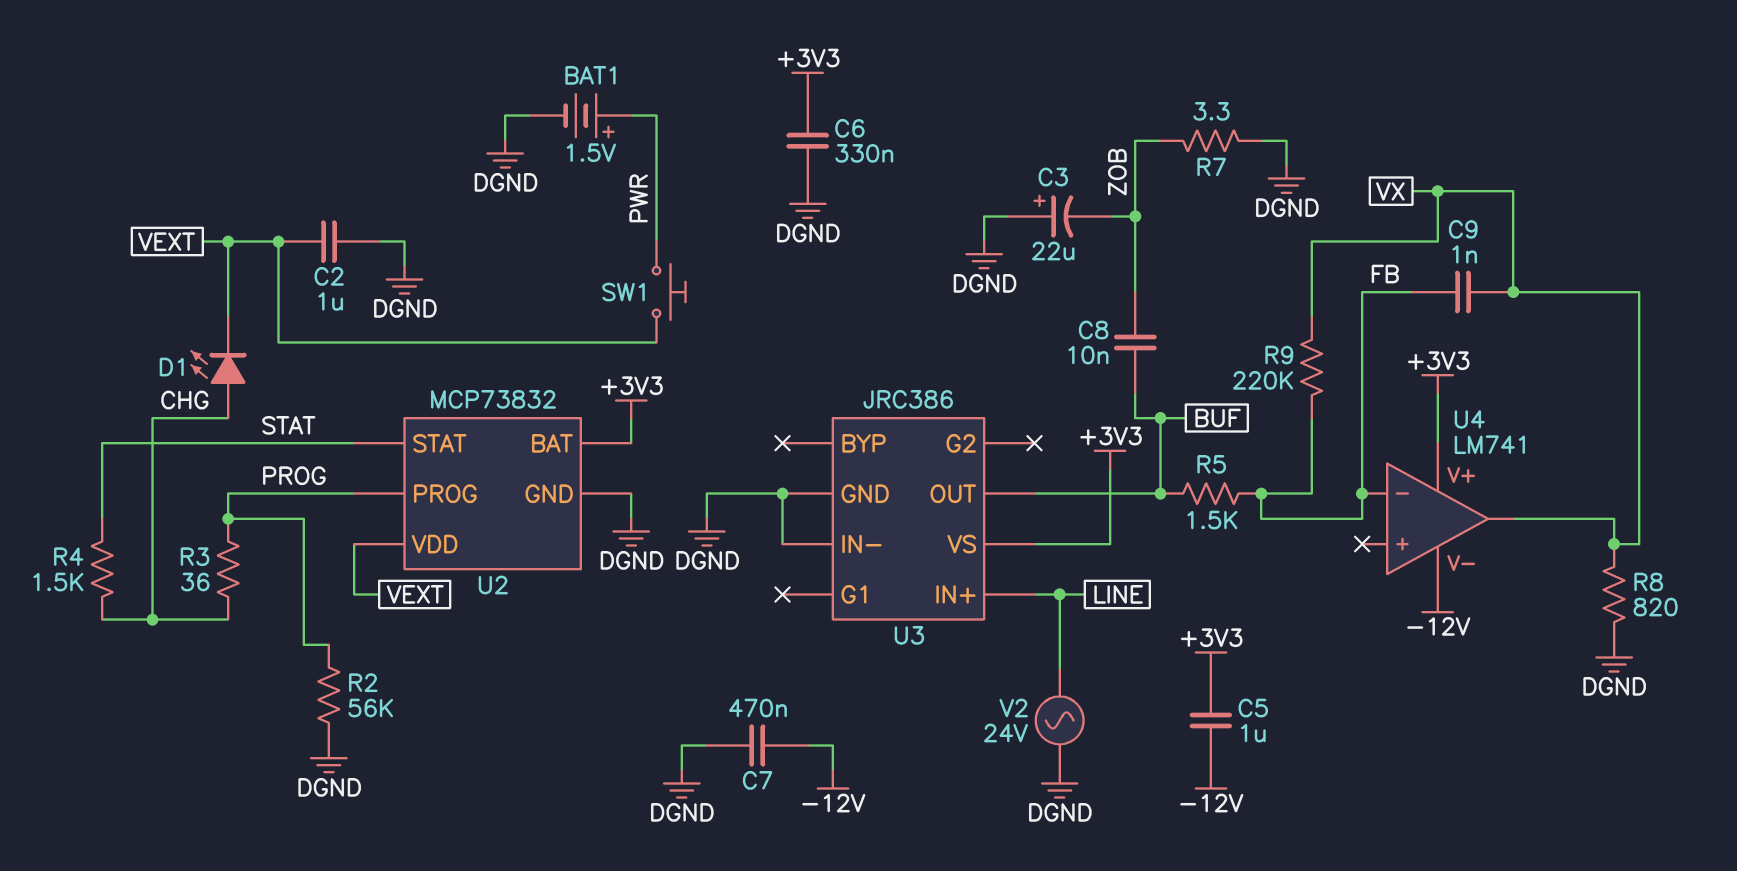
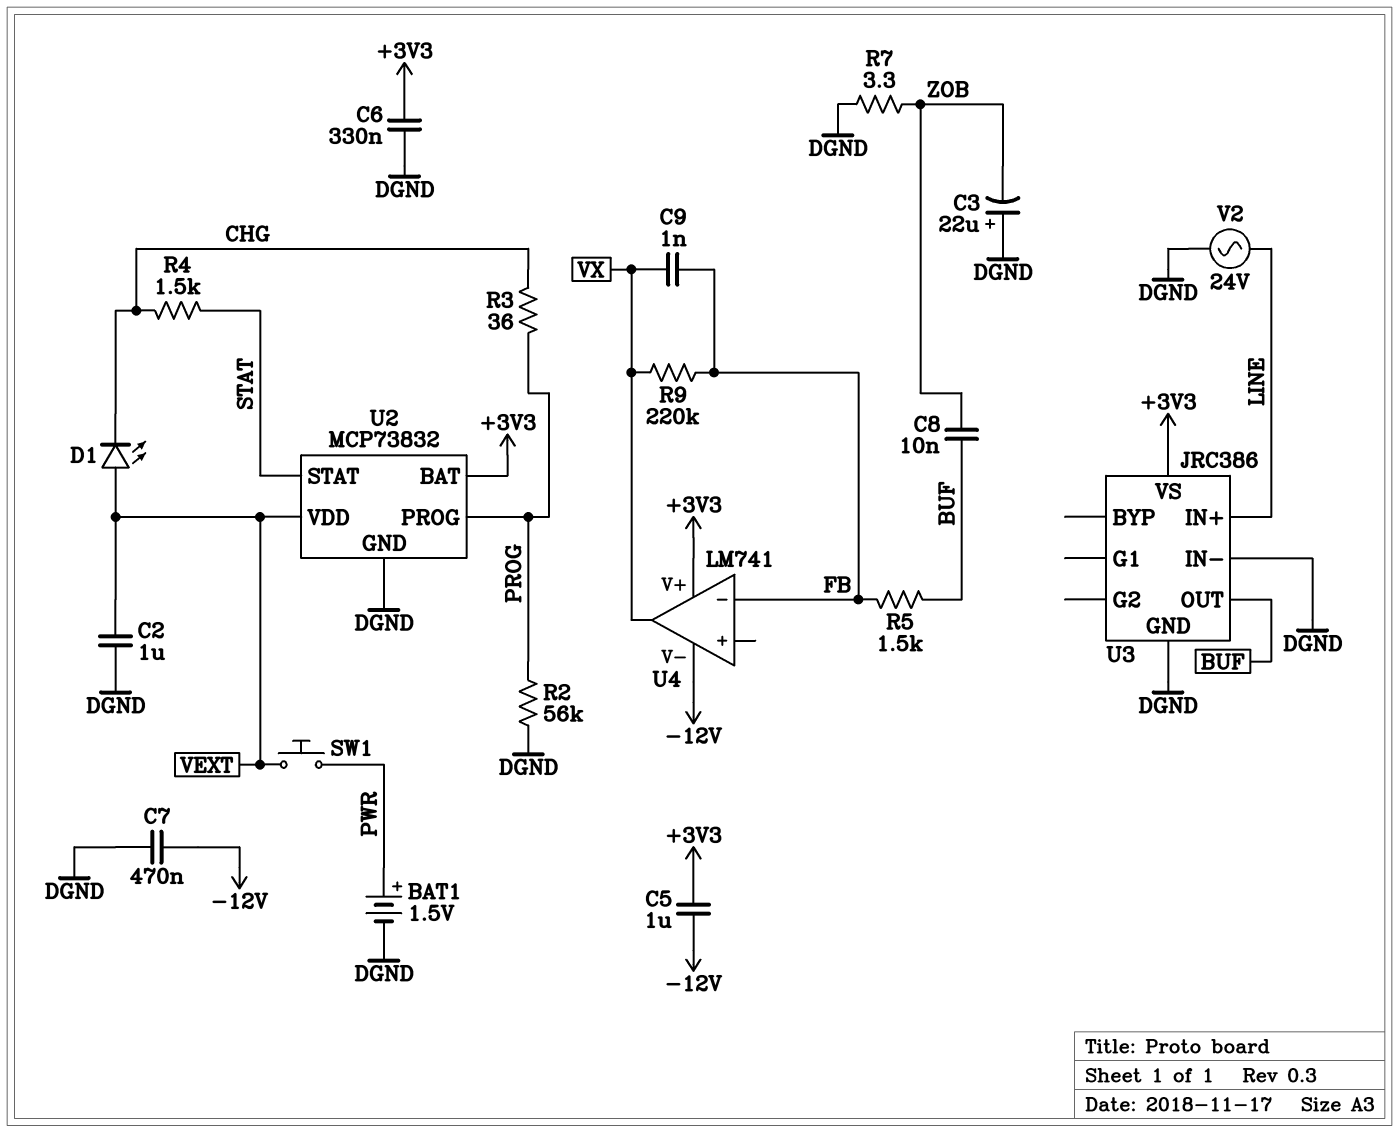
D1: LED (A CHG, K VEXT) -> LED (A VEXT, K CHG)
R8: 820 (DGND, VX) -> none

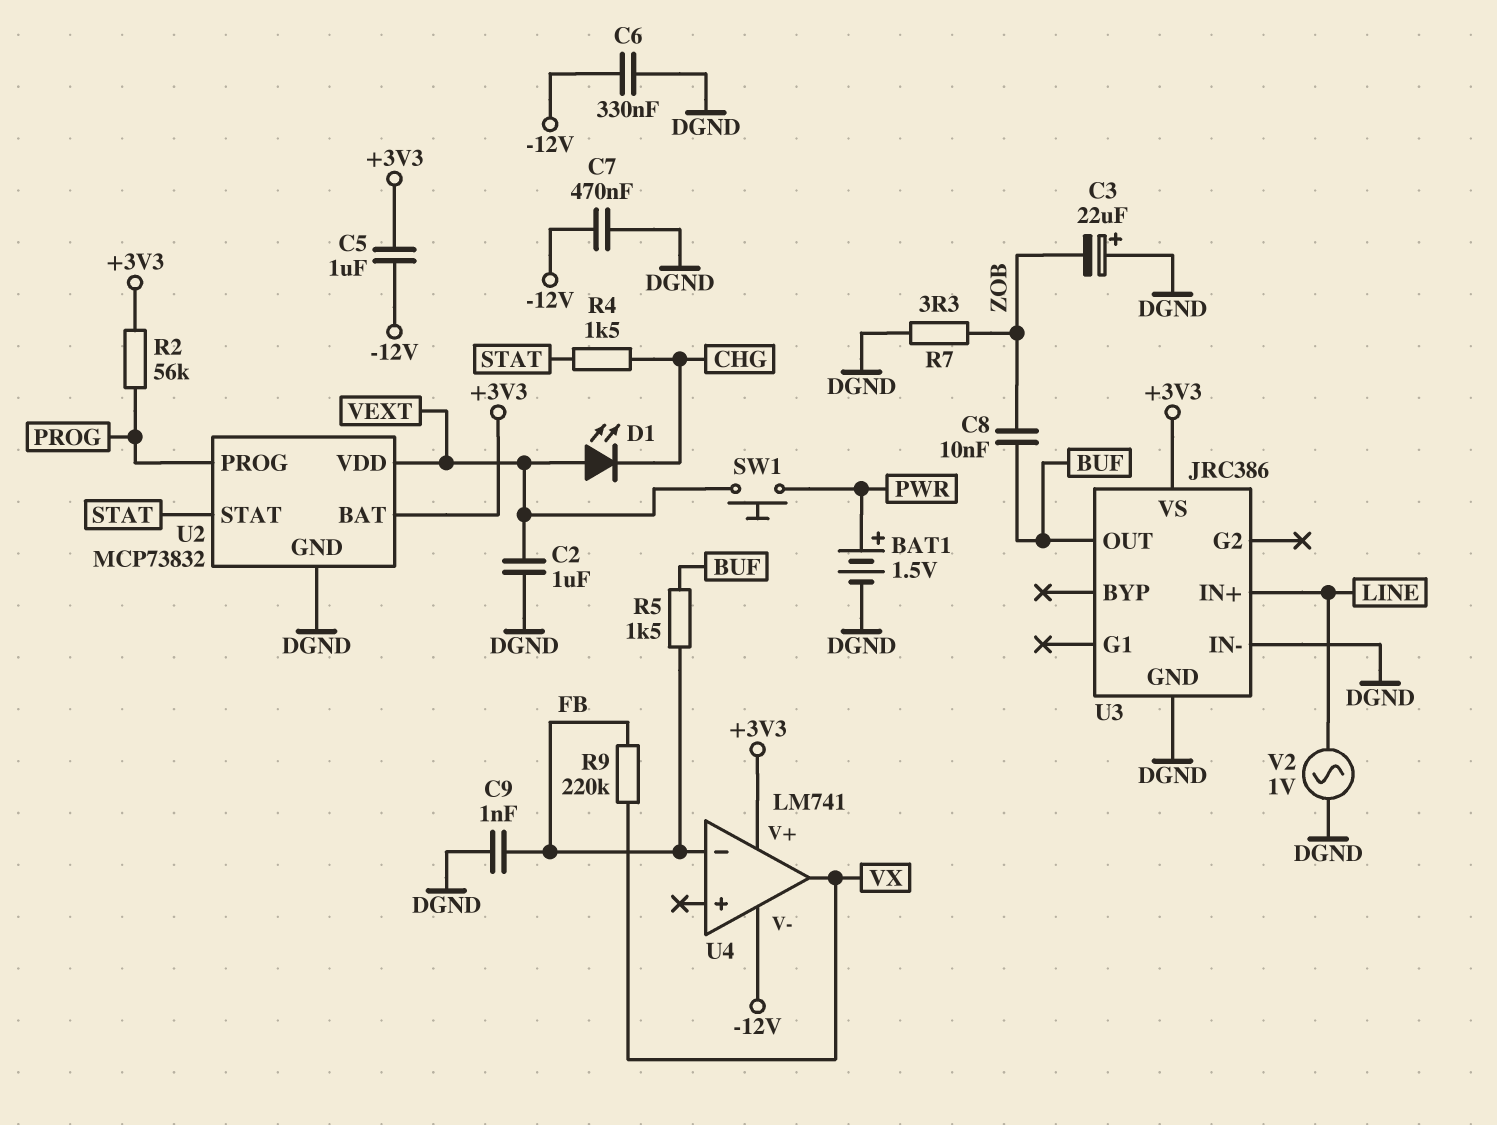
C6: 330nF (+3V3, DGND) -> 330nF (-12V, DGND)
C9: 1nF (FB, VX) -> 1nF (DGND, FB)
R2: 56k (DGND, PROG) -> 56k (+3V3, PROG)
R3: 36 (CHG, PROG) -> none
V2: AC 24V (DGND, LINE) -> AC 1V (DGND, LINE)

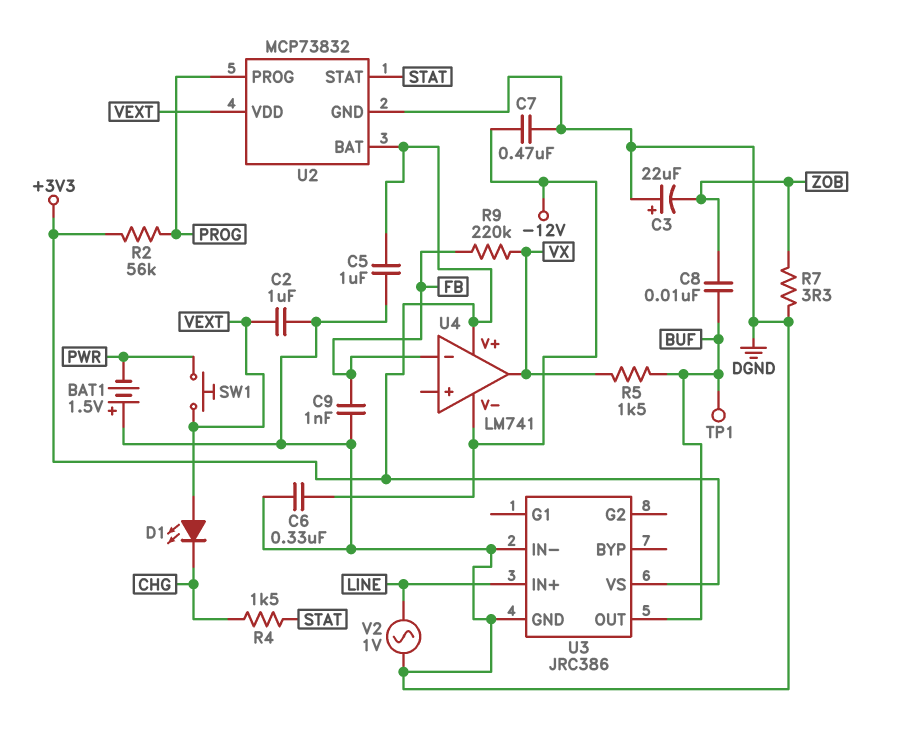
BAT1: 1.5V (plus PWR, minus DGND) -> 1.5V (plus DGND, minus PWR)
C5: 1uF (+3V3, -12V) -> 1uF (+3V3, DGND)
R5: 1.5k (BUF, FB) -> 1.5k (BUF, VX)
TP1: none -> test point (BUF)

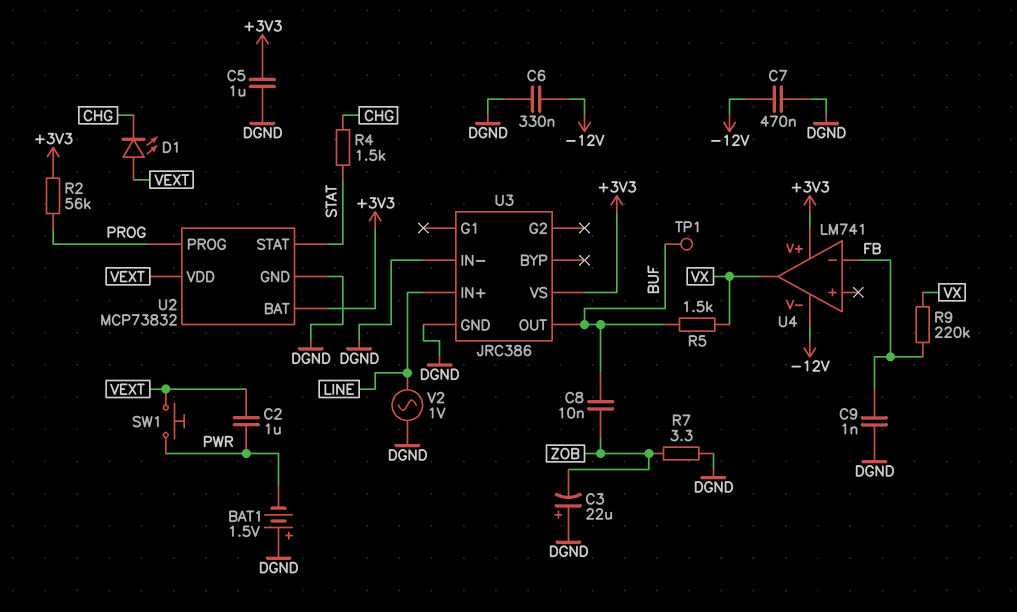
C2: 1uF (DGND, VEXT) -> 1uF (PWR, VEXT)

